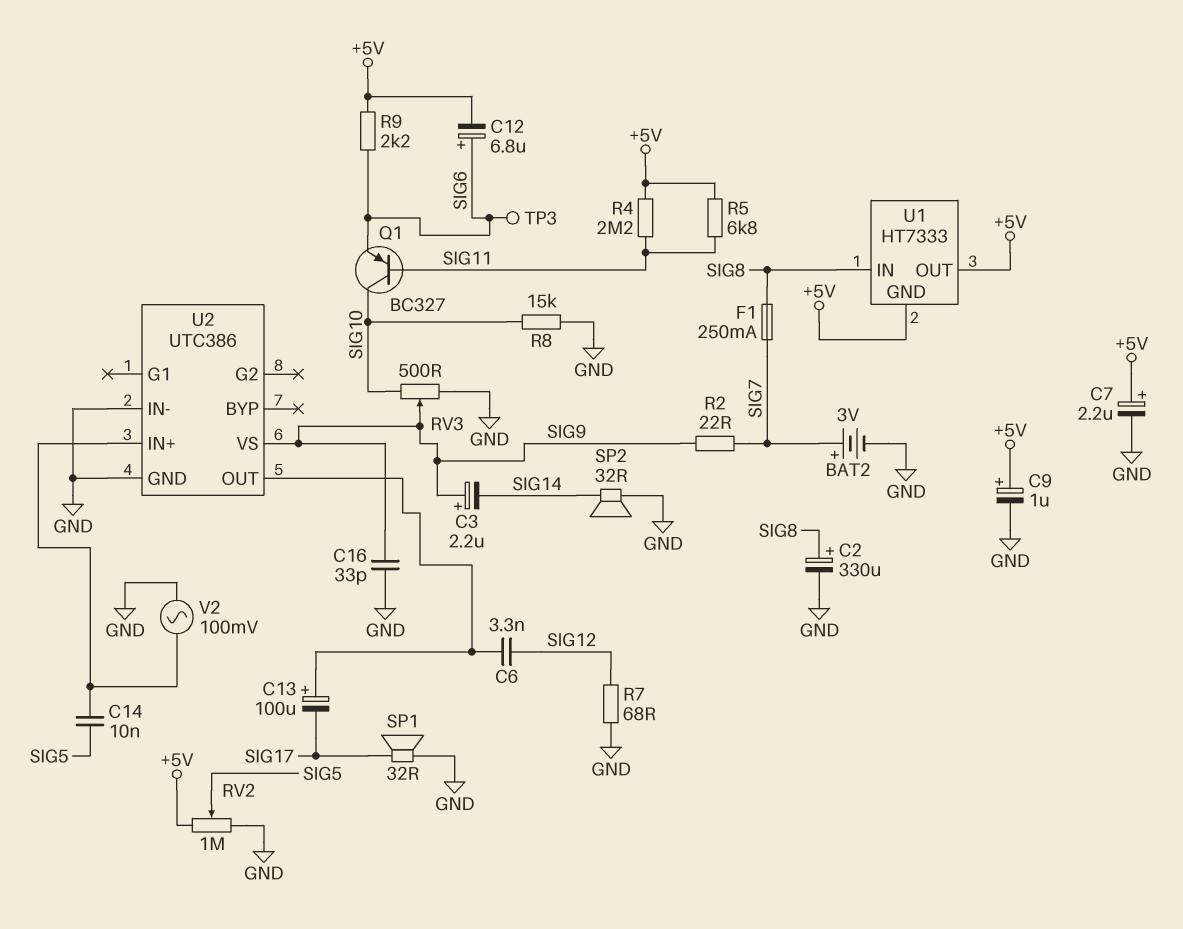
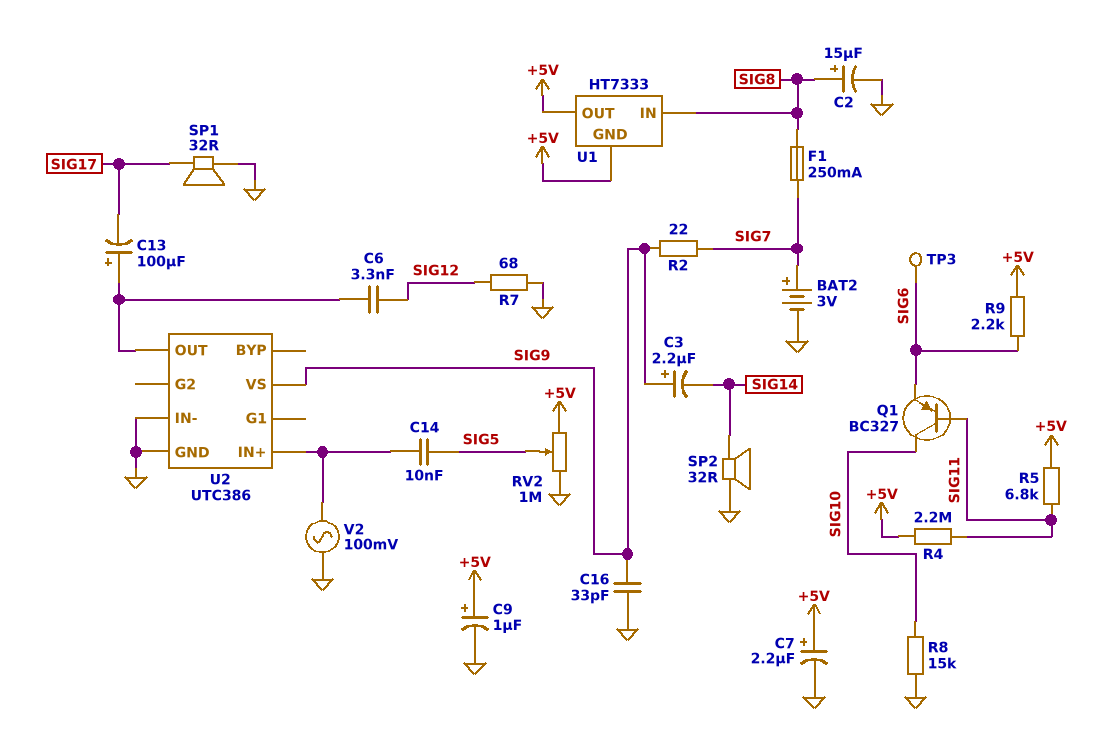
C2: 330uF (plus SIG8, minus GND) -> 15uF (plus SIG8, minus GND)
C12: 6.8uF (plus SIG6, minus +5V) -> none
RV3: 500 (GND, SIG10, wiper SIG9) -> none

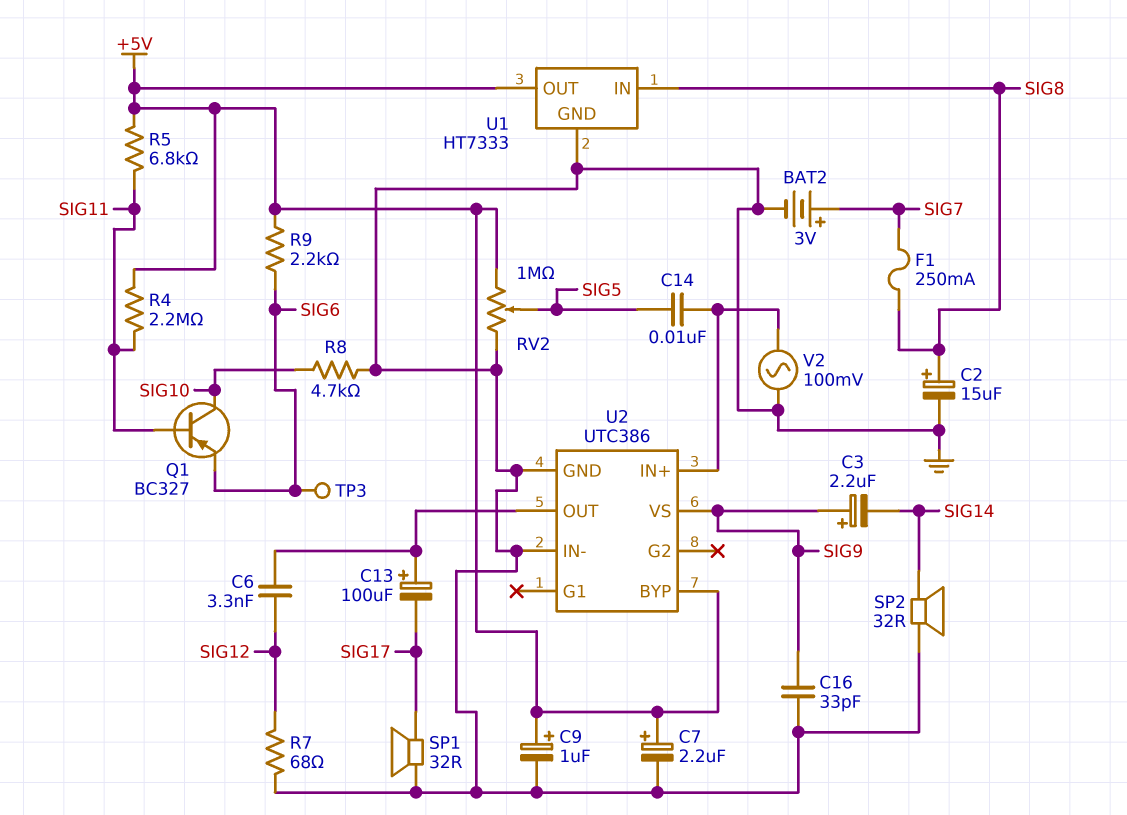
R2: 22 (SIG7, SIG9) -> none
R8: 15k (GND, SIG10) -> 4.7k (GND, SIG10)
U1 pin GND: +5V -> GND
U2 pin BYP: none -> +5V

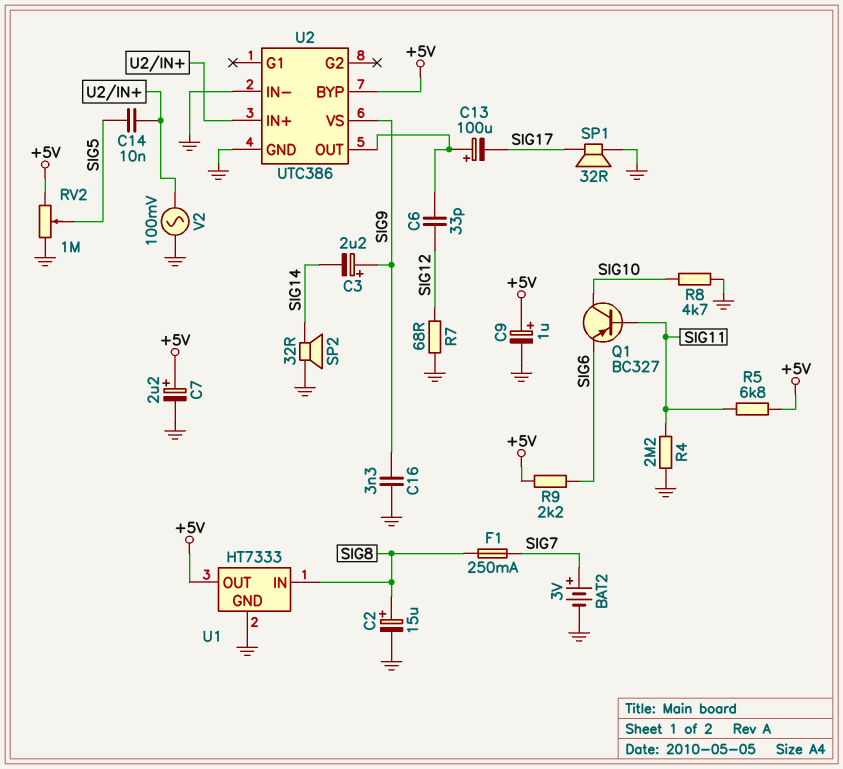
C6: 3.3nF (SIG12, U2/OUT) -> 33pF (SIG12, U2/OUT)
C16: 33pF (GND, SIG9) -> 3.3nF (GND, SIG9)
R4: 2.2M (+5V, SIG11) -> 2.2M (GND, SIG11)
TP3: test point (SIG6) -> none

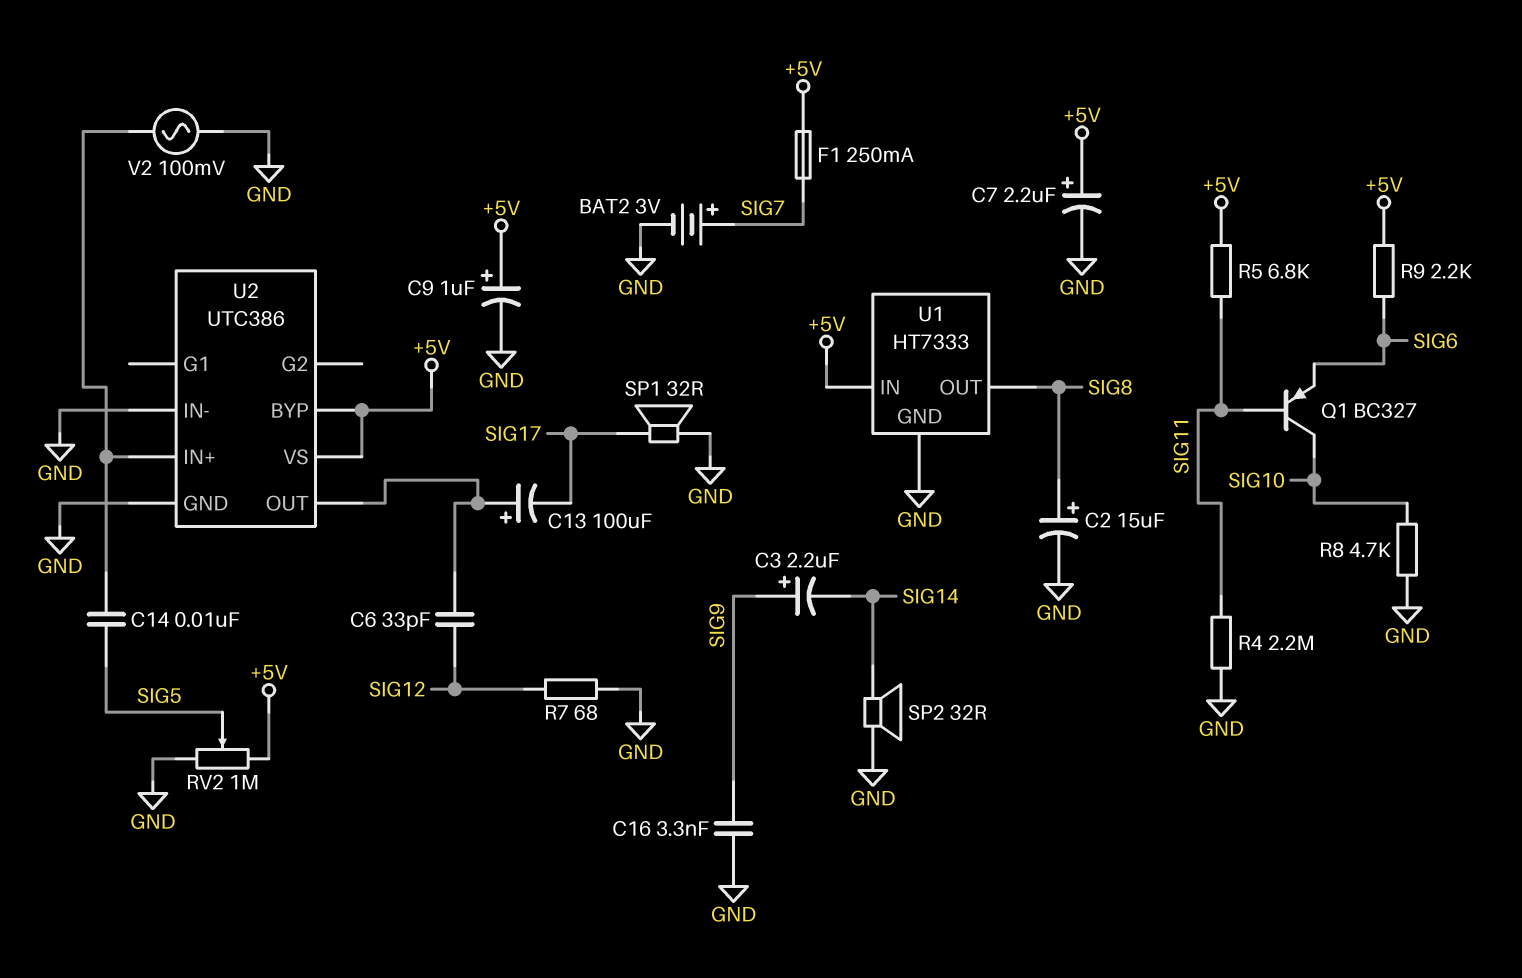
F1: 250mA (SIG7, SIG8) -> 250mA (+5V, SIG7)
U1 pin IN: SIG8 -> +5V
U1 pin OUT: +5V -> SIG8
U2 pin VS: SIG9 -> +5V

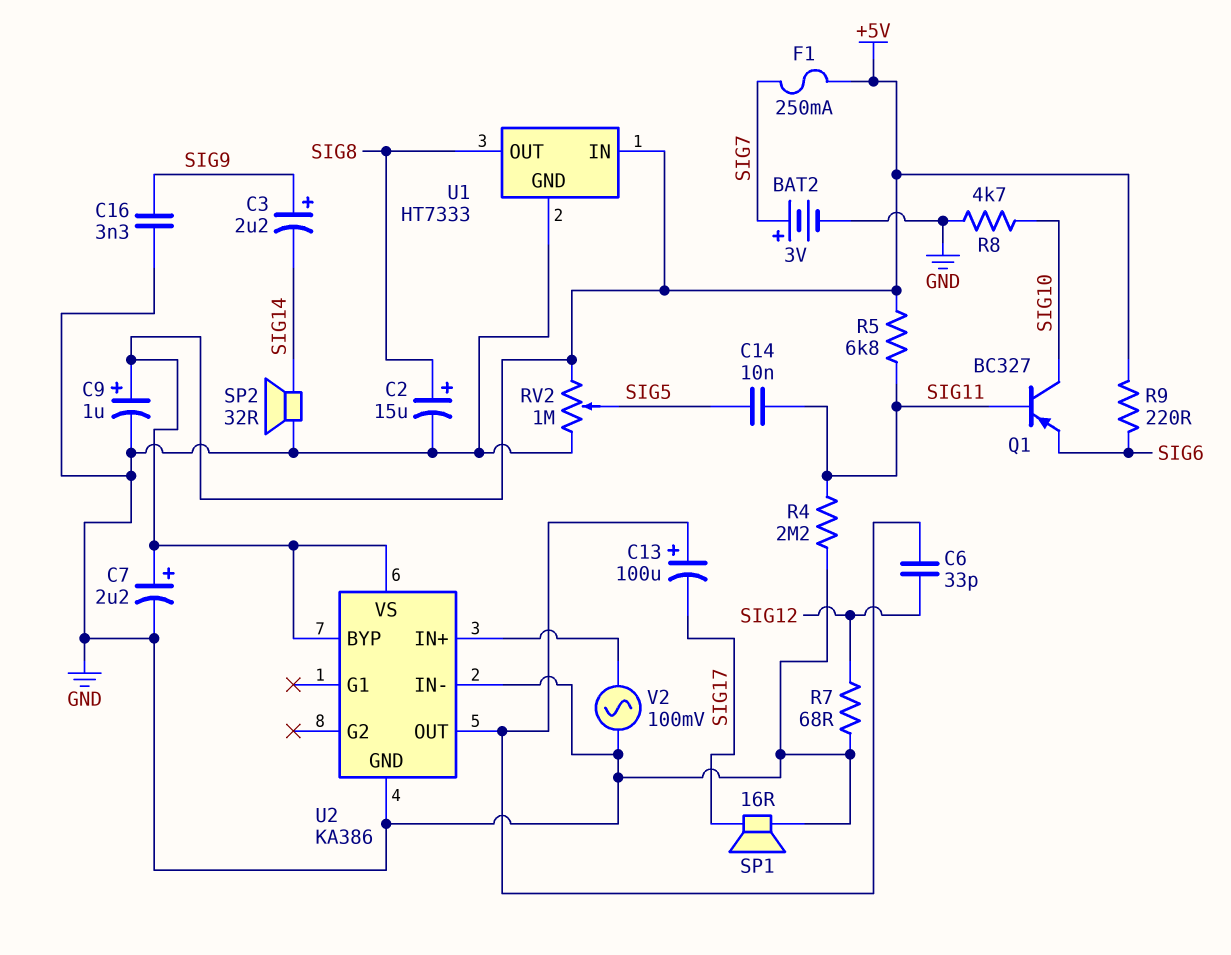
C14: 10nF (SIG5, U2/IN+) -> 10nF (SIG5, SIG11)
R9: 2.2k (+5V, SIG6) -> 220 (+5V, SIG6)
SP1: speaker 32R (GND, SIG17) -> speaker 16R (GND, SIG17)
U2: UTC386 -> KA386

